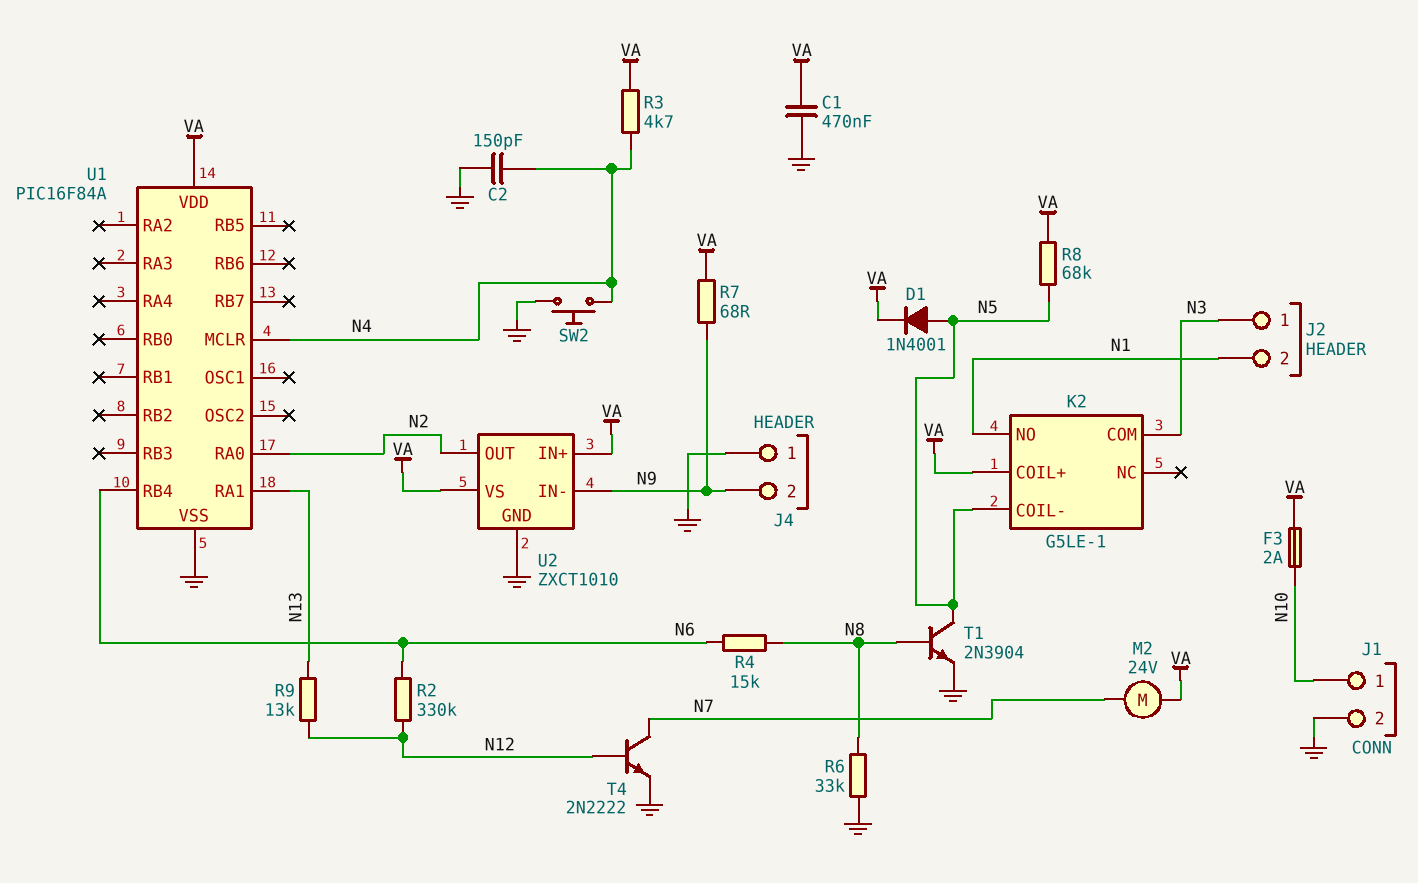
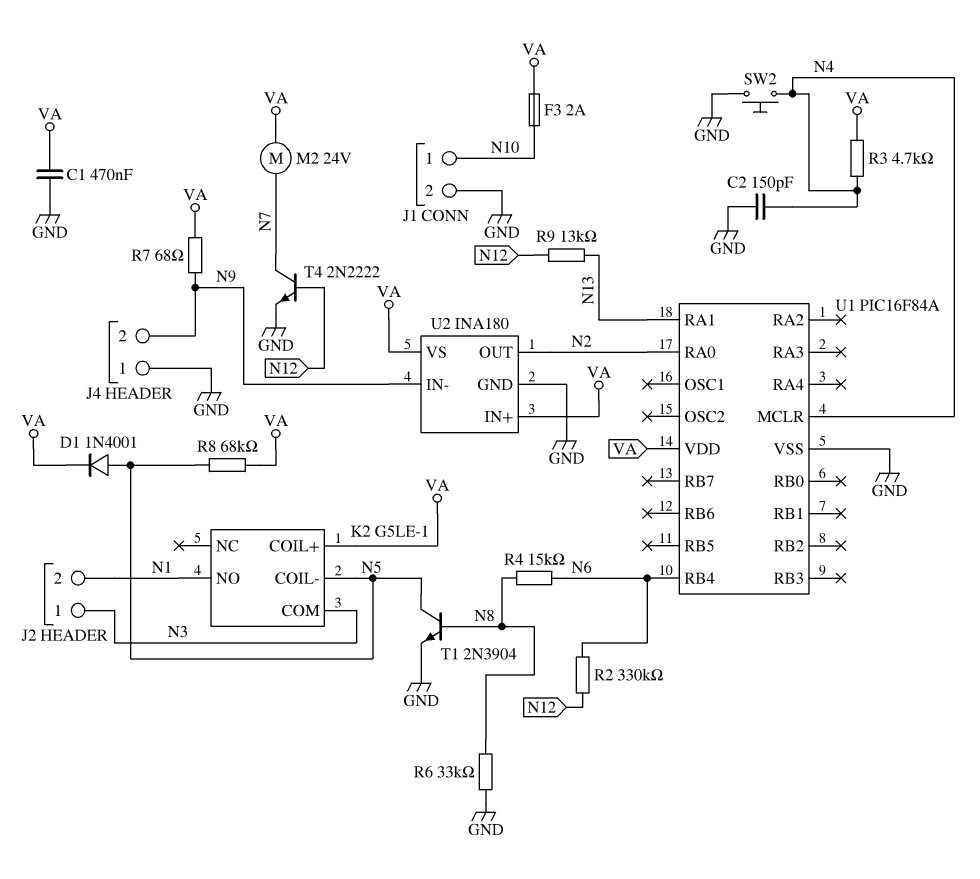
U2: ZXCT1010 -> INA180

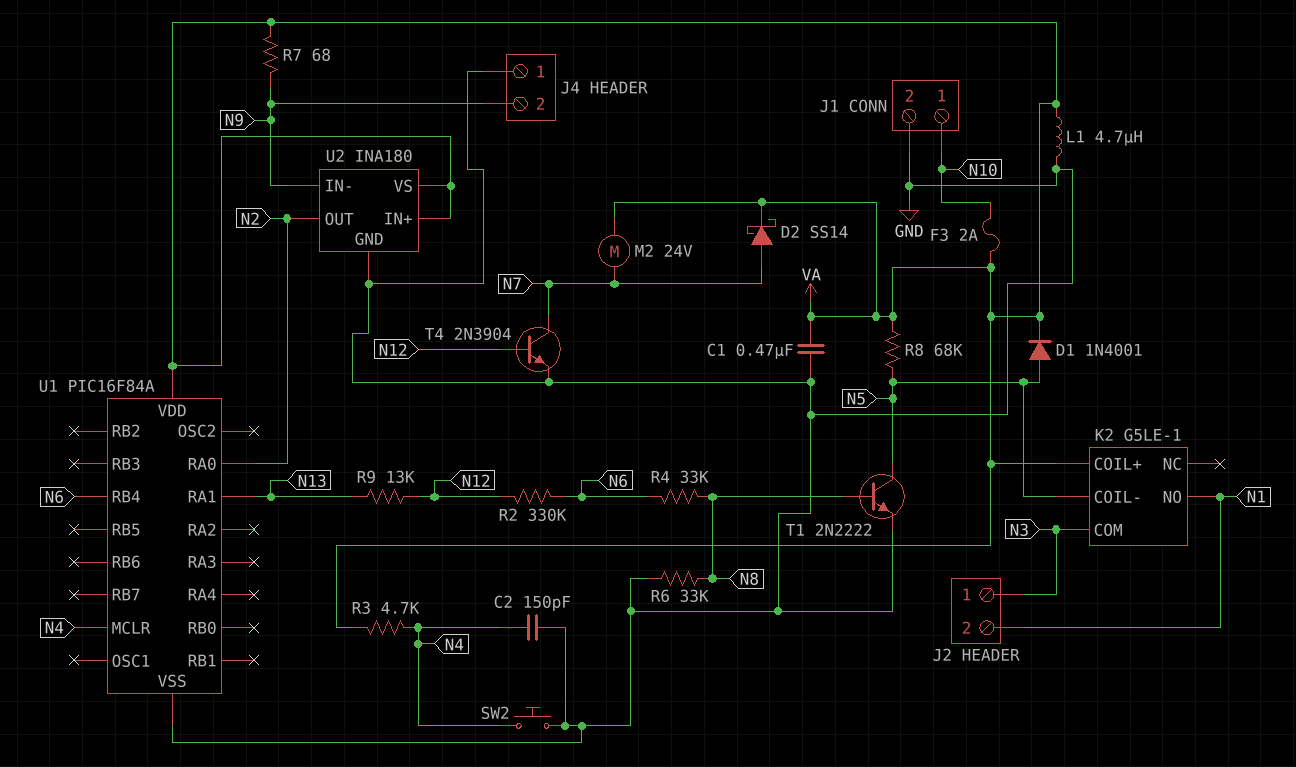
D2: none -> schottky SS14 (A N7, K VA)
L1: none -> 4.7uH (GND, VA)
R4: 15k (N6, N8) -> 33k (N6, N8)
T1: NPN 2N3904 (B N8, C N5, E GND) -> NPN 2N2222 (B N8, C N5, E GND)
T4: NPN 2N2222 (B N12, C N7, E GND) -> NPN 2N3904 (B N12, C N7, E GND)

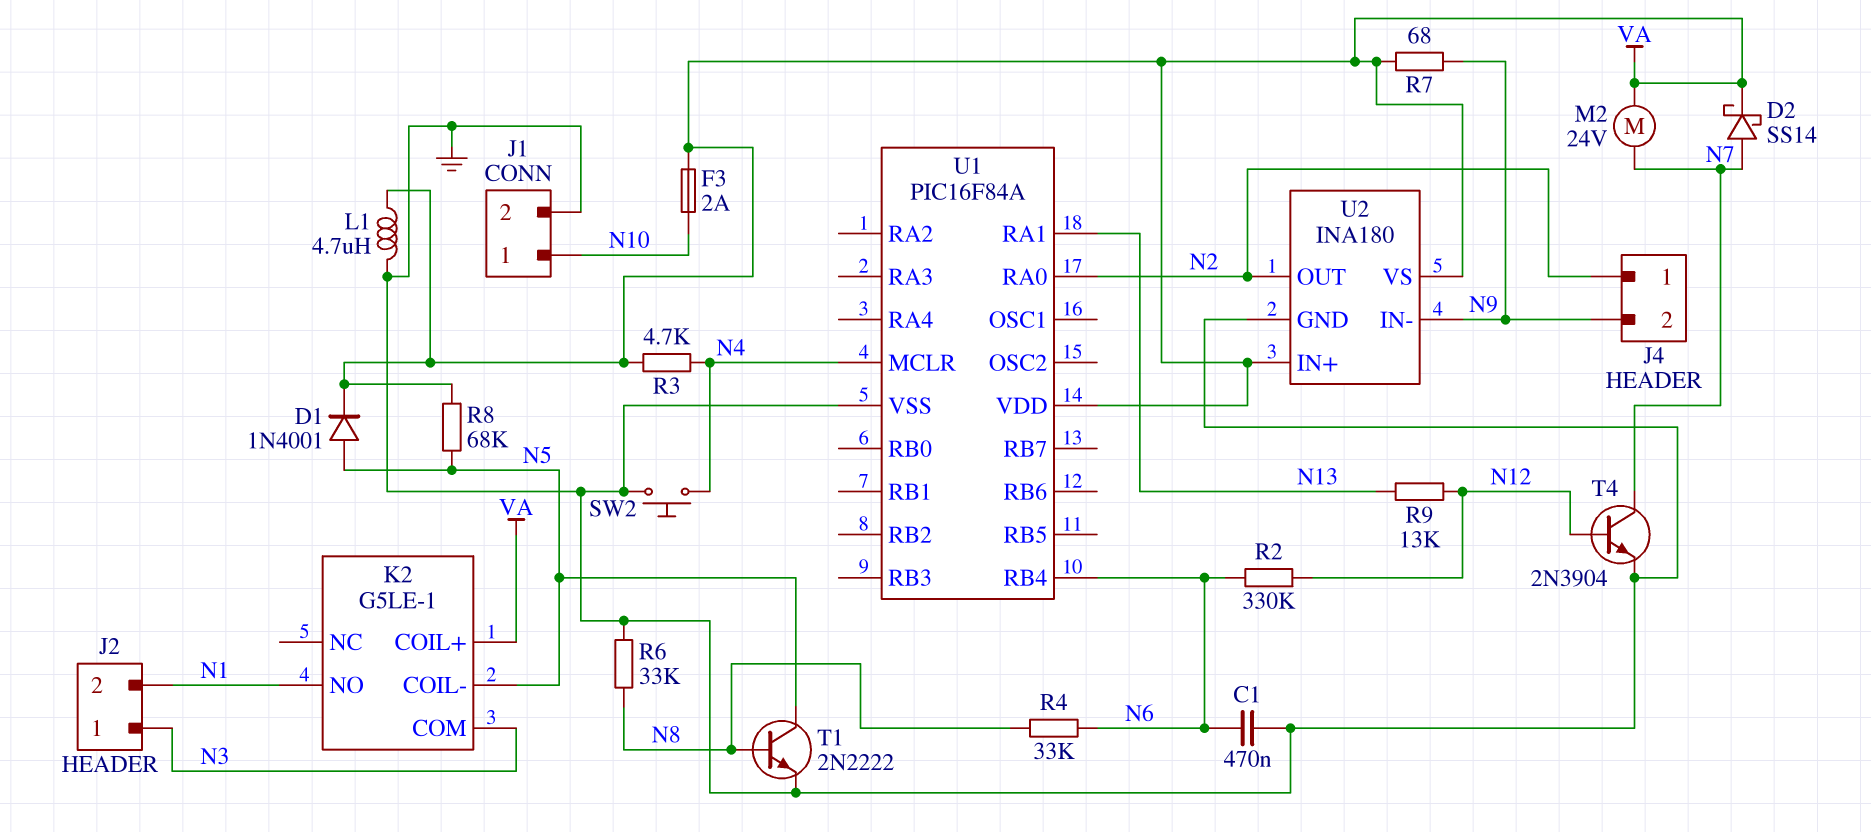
C1: 470nF (GND, VA) -> 470nF (GND, N6)
C2: 150pF (GND, N4) -> none
J4 pin 1: GND -> N2

